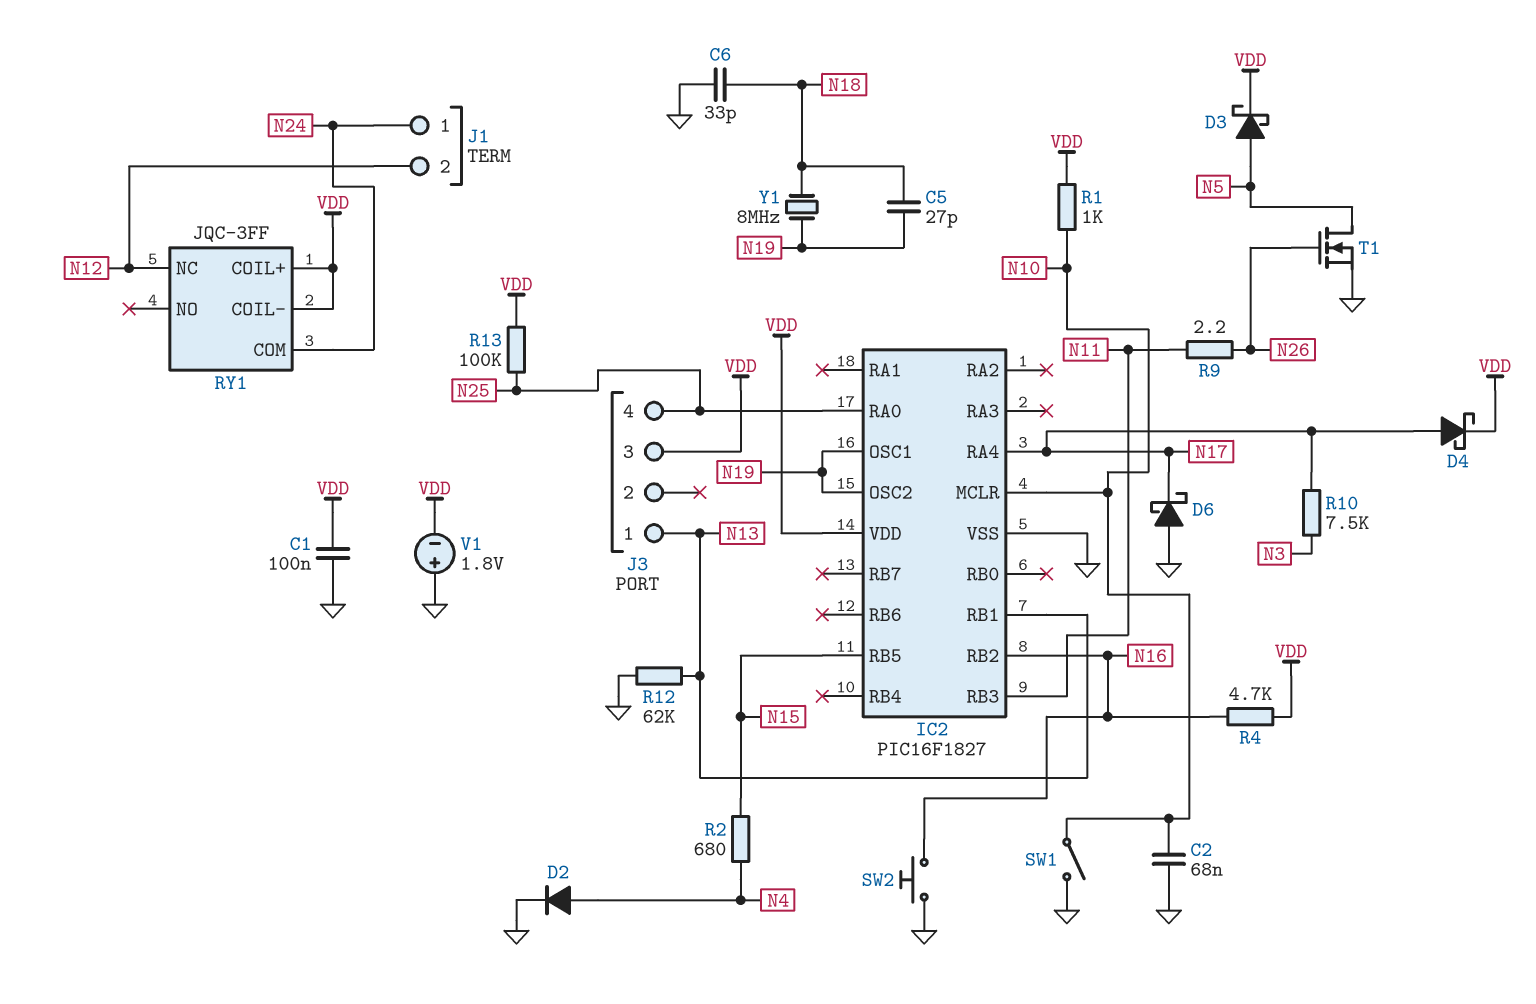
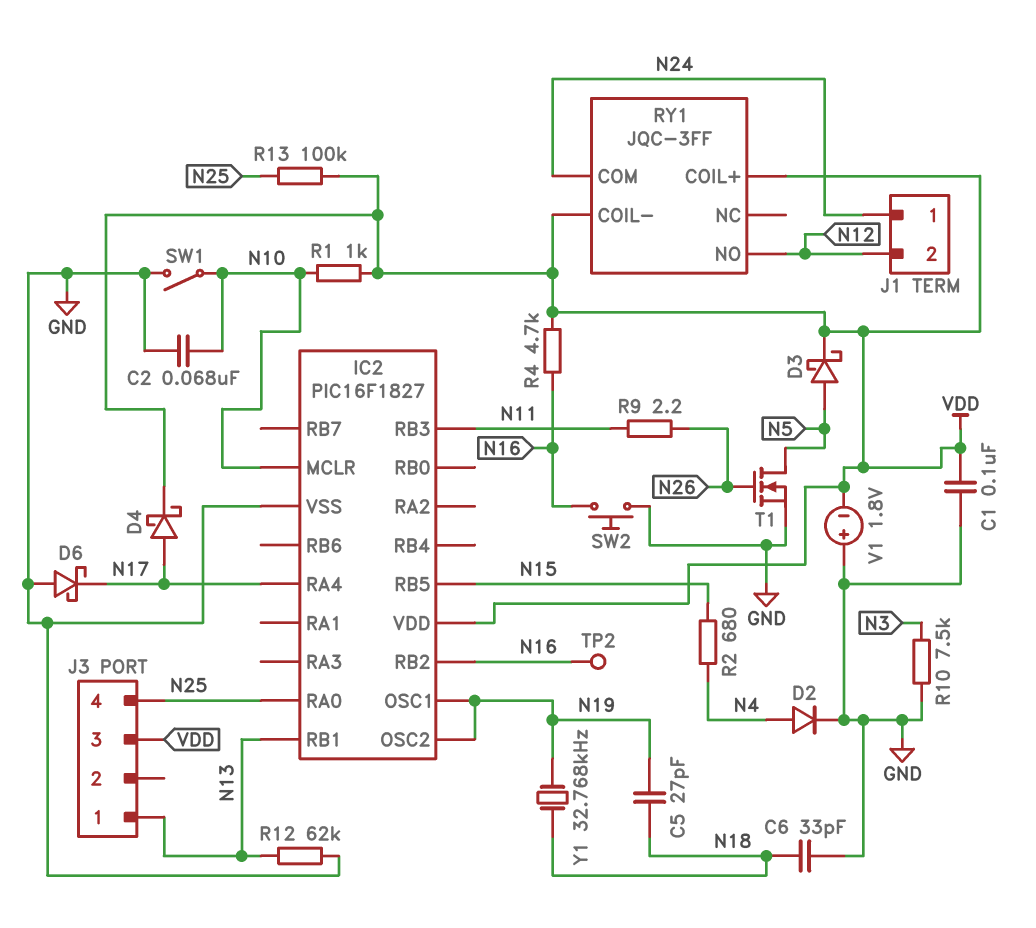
R10: 7.5k (N3, N17) -> 7.5k (GND, N3)
RY1 pin NC: N12 -> none
RY1 pin NO: none -> N12
TP2: none -> test point (N16)
Y1: 8MHz (N18, N19) -> 32.768kHz (N18, N19)

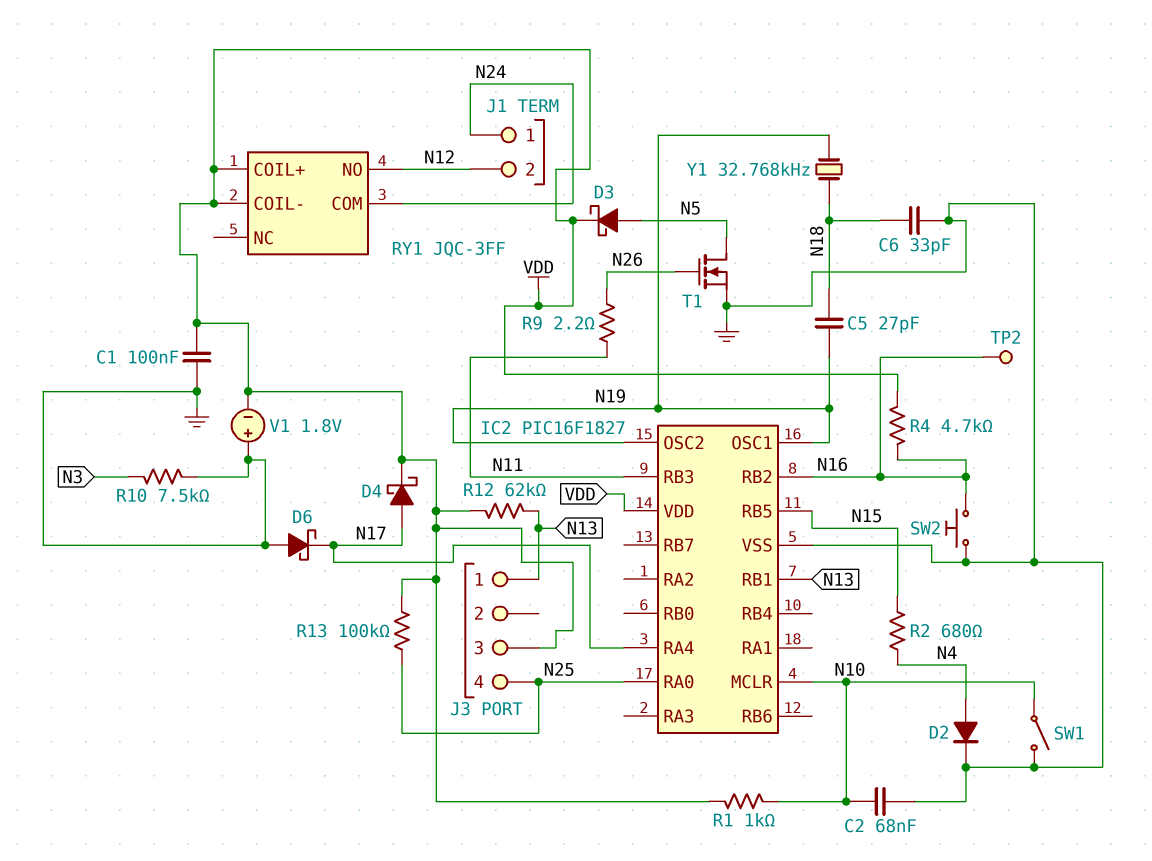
R12: 62k (GND, N13) -> 62k (N13, VDD)

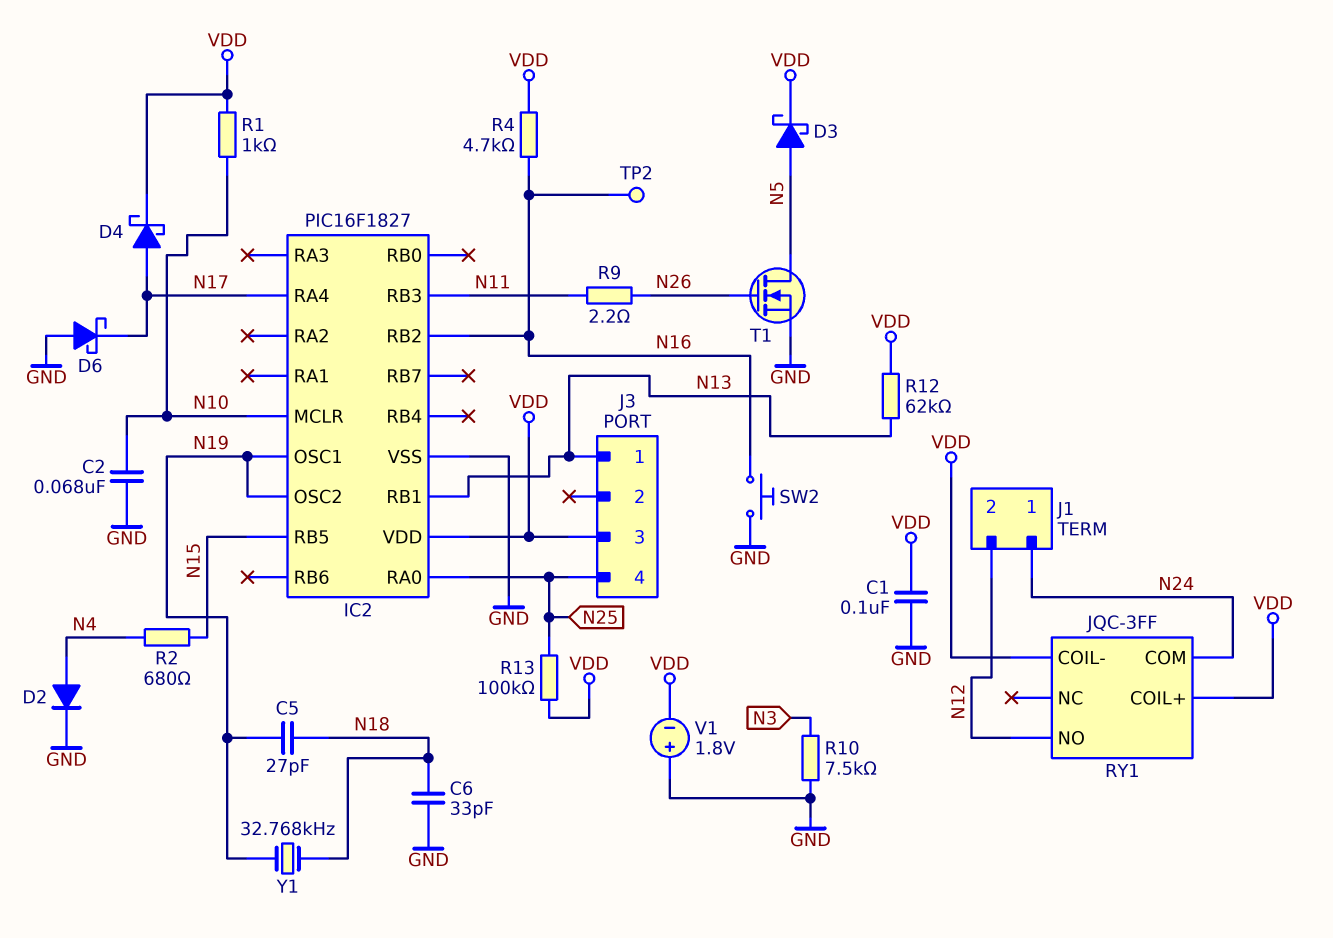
SW1: switch (GND, N10) -> none

